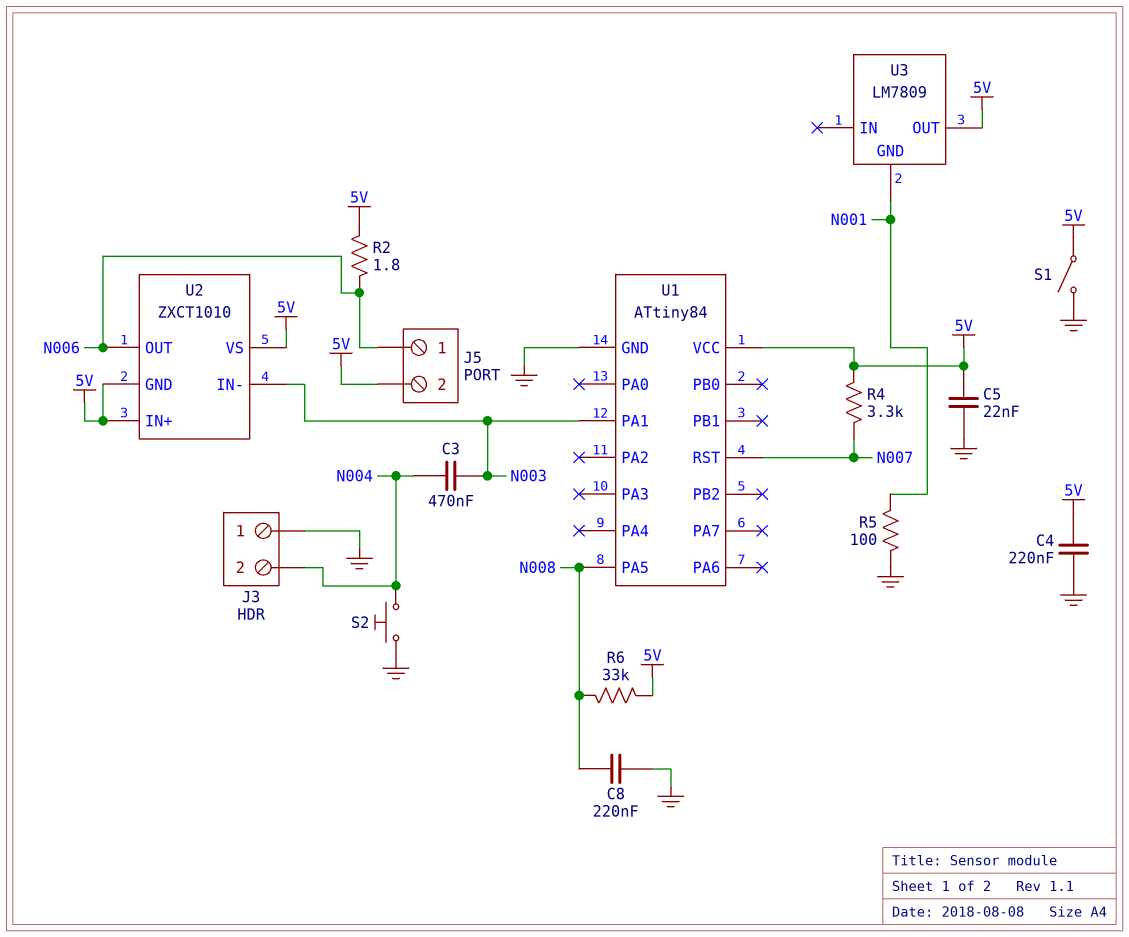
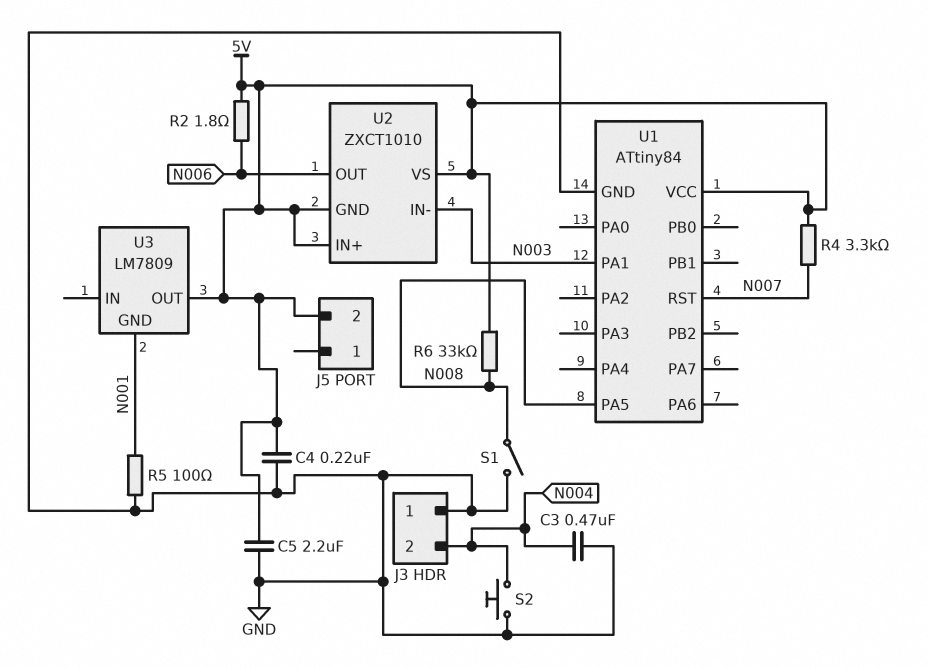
C3: 470nF (N003, N004) -> 470nF (GND, N004)
C5: 22nF (5V, GND) -> 2.2uF (5V, GND)
C8: 220nF (GND, N008) -> none
J5 pin 1: N006 -> none
S1: switch (5V, GND) -> switch (GND, N008)

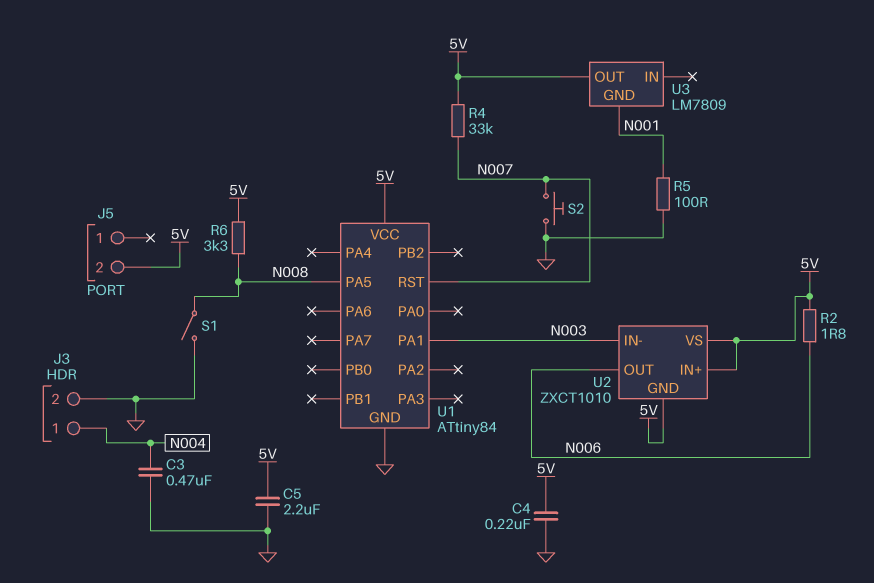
J3 pin 1: GND -> N004
J3 pin 2: N004 -> GND
R4: 3.3k (5V, N007) -> 33k (5V, N007)
R6: 33k (5V, N008) -> 3.3k (5V, N008)
S2: button (GND, N004) -> button (GND, N007)

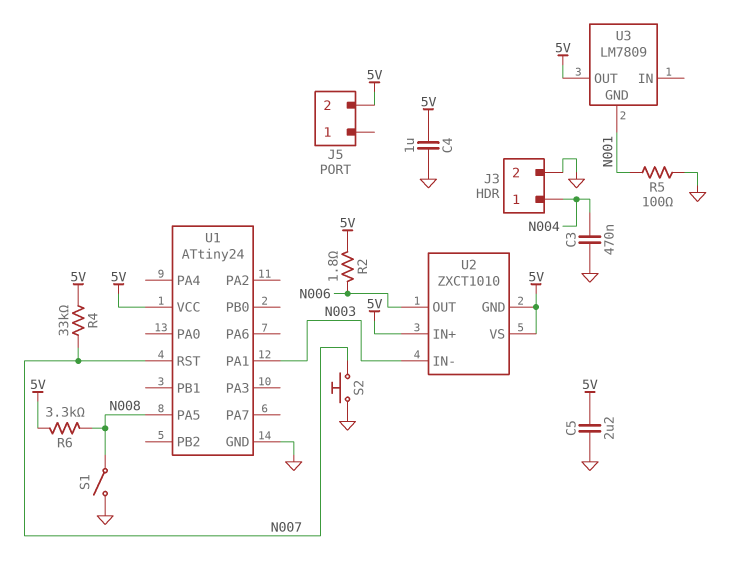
C4: 220nF (5V, GND) -> 1uF (5V, GND)
U1: ATtiny84 -> ATtiny24

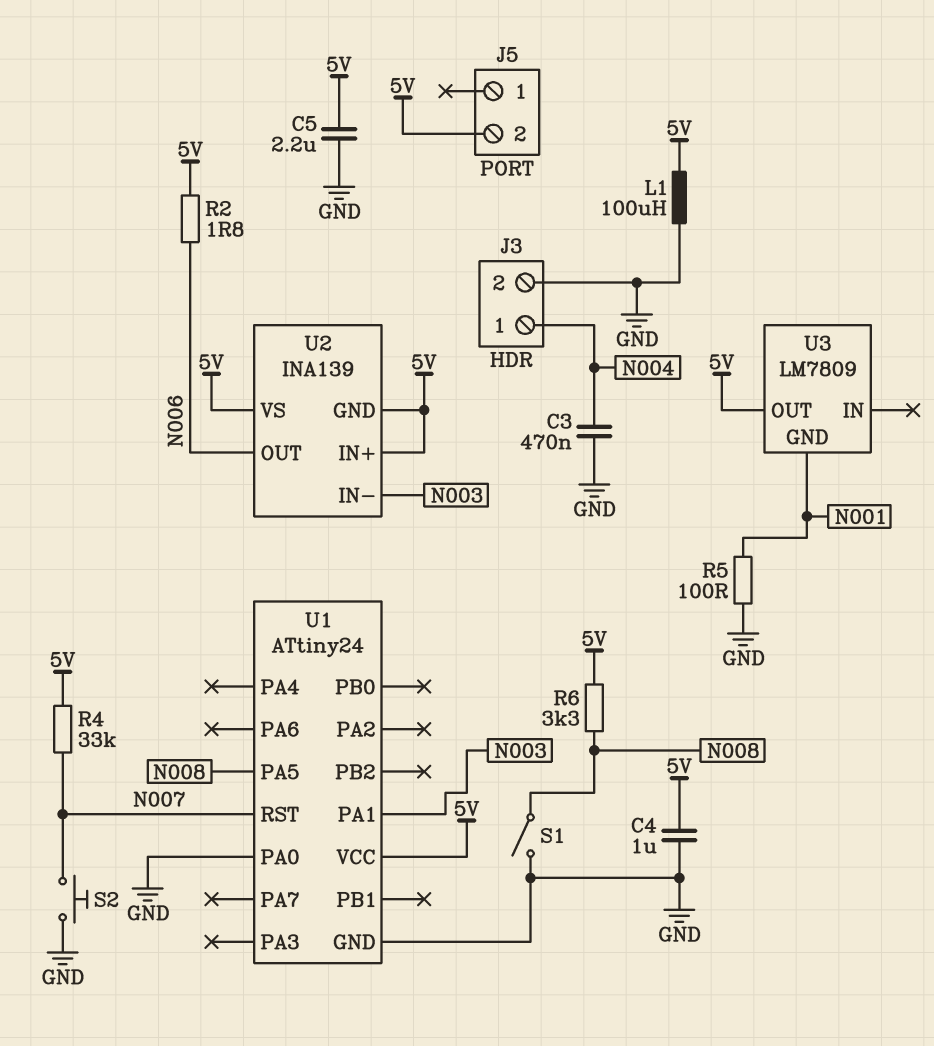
L1: none -> 100uH (5V, GND)
U1 pin PA0: none -> GND
U2: ZXCT1010 -> INA139

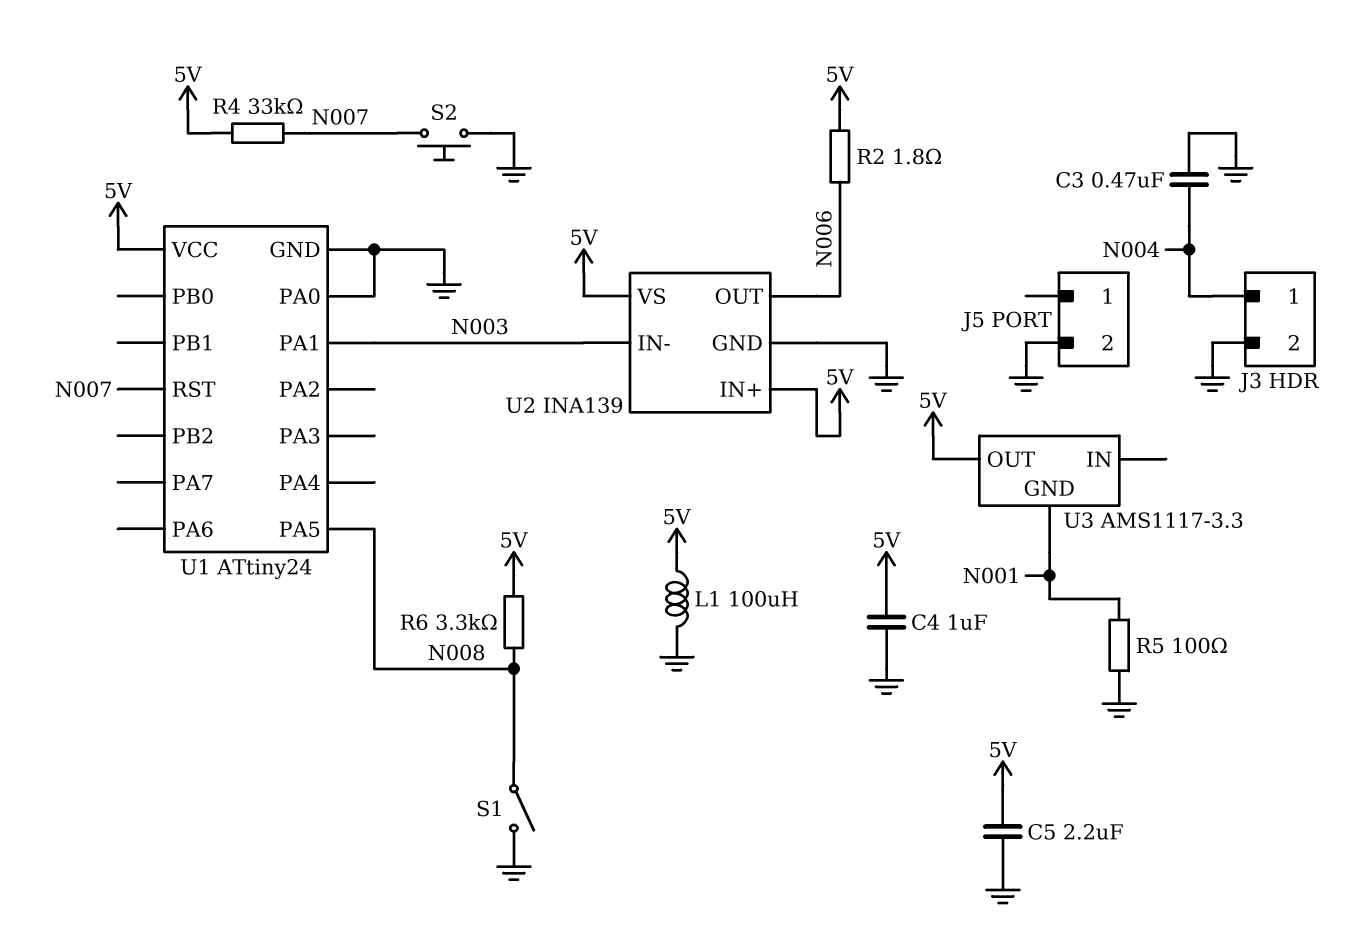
J5 pin 2: 5V -> GND
U2 pin GND: 5V -> GND
U3: LM7809 -> AMS1117-3.3

